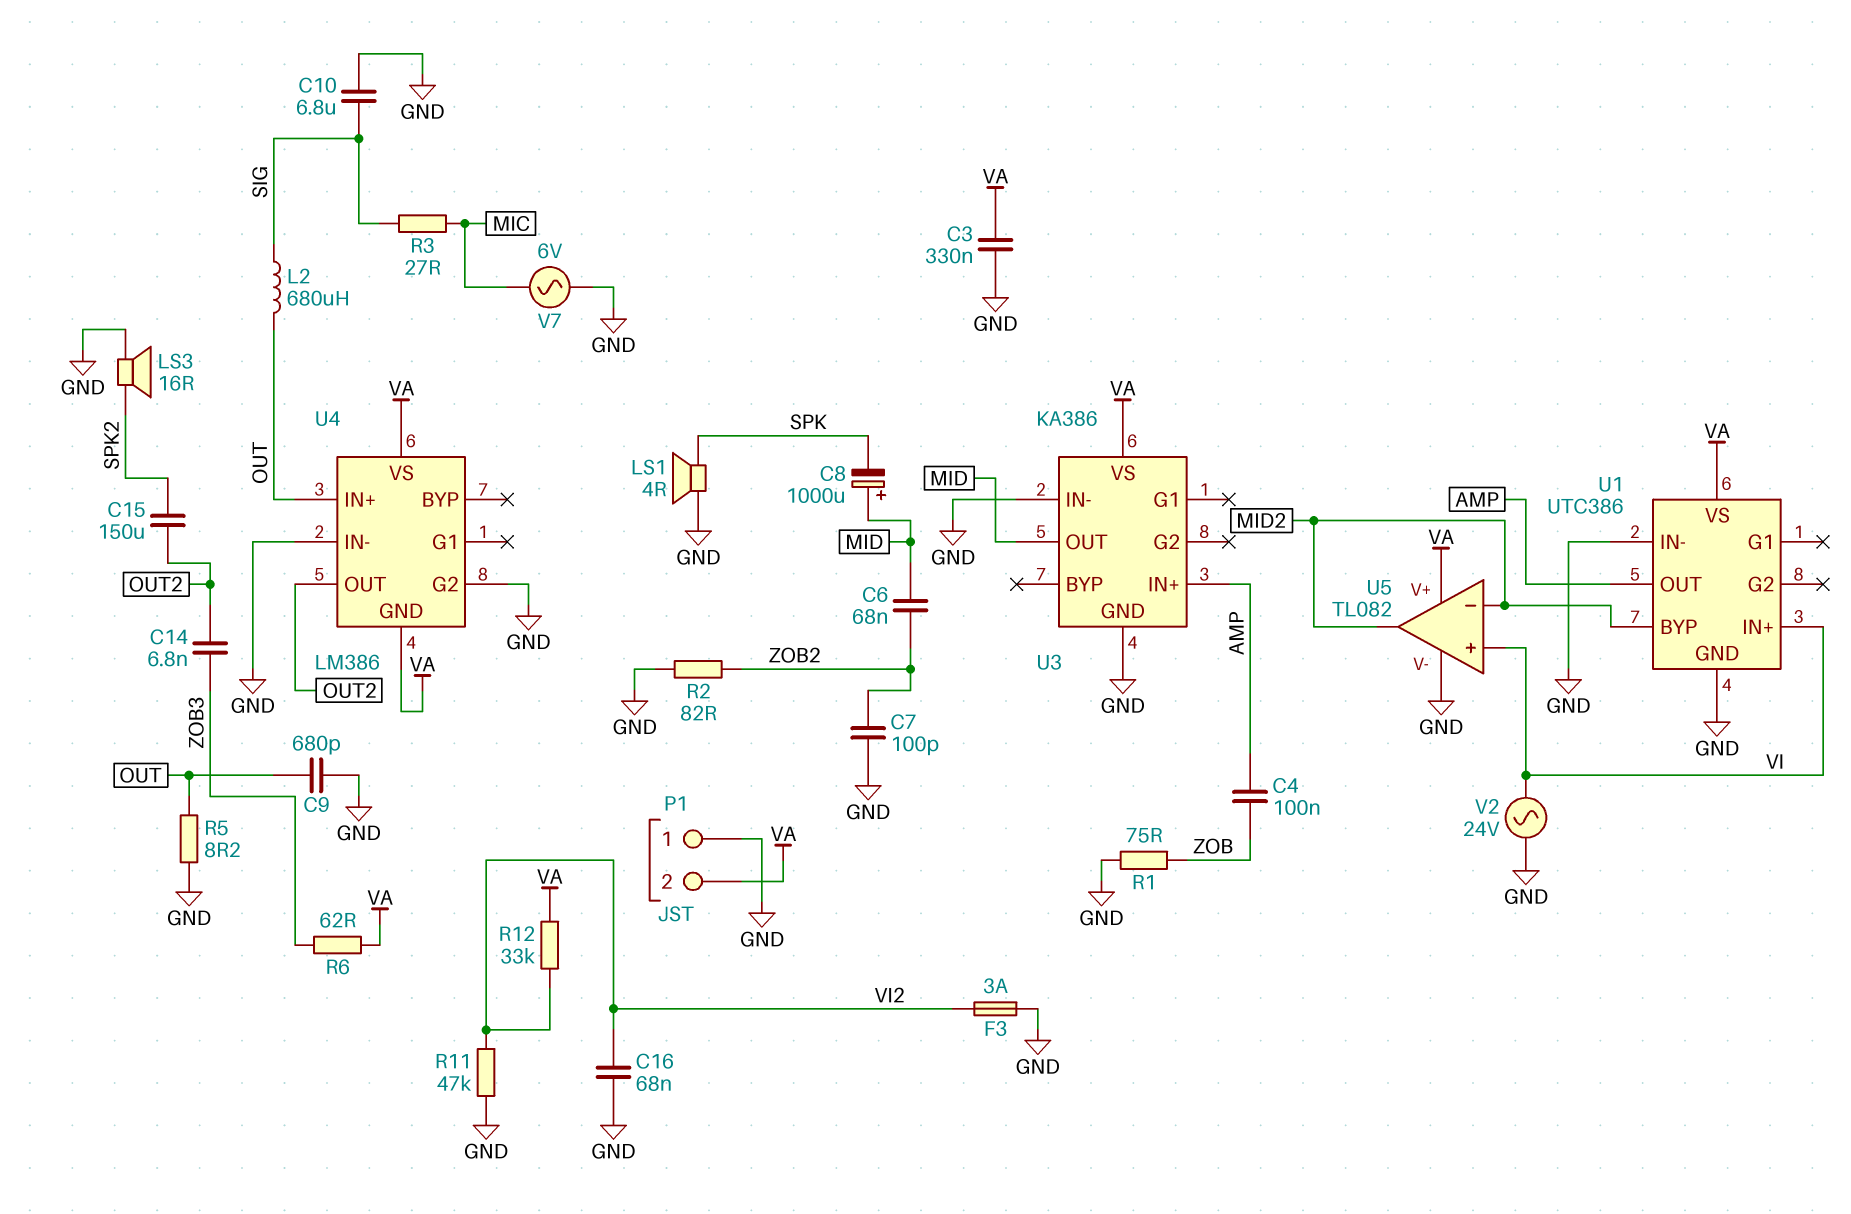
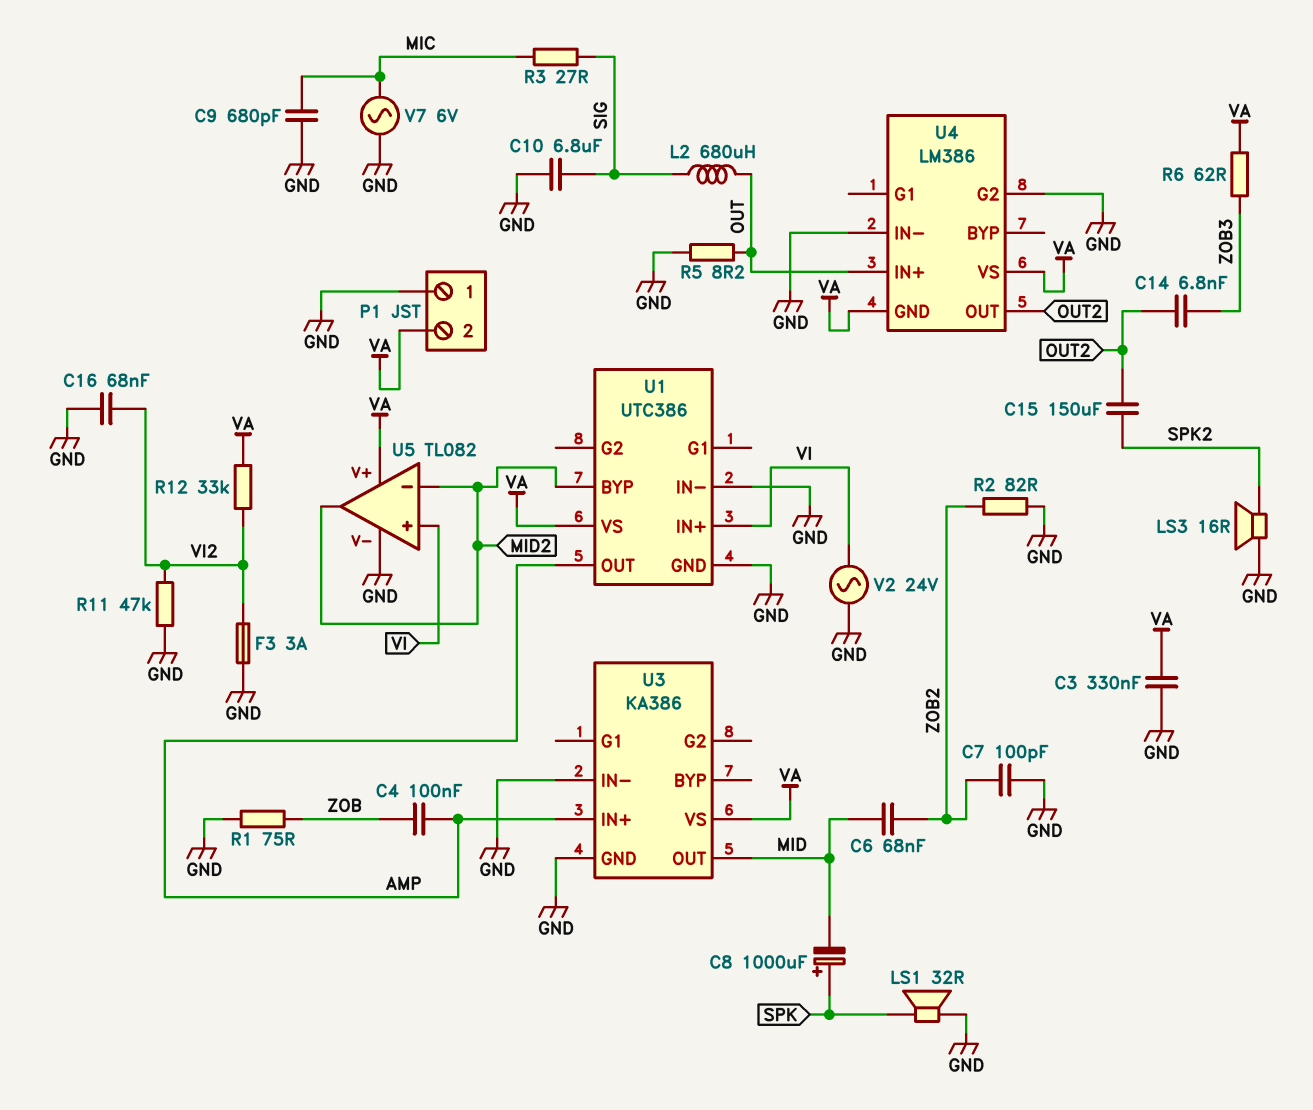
C8: 1000uF (plus MID, minus SPK) -> 1000uF (plus SPK, minus MID)
C9: 680pF (GND, OUT) -> 680pF (GND, MIC)
LS1: speaker 4R (GND, SPK) -> speaker 32R (GND, SPK)

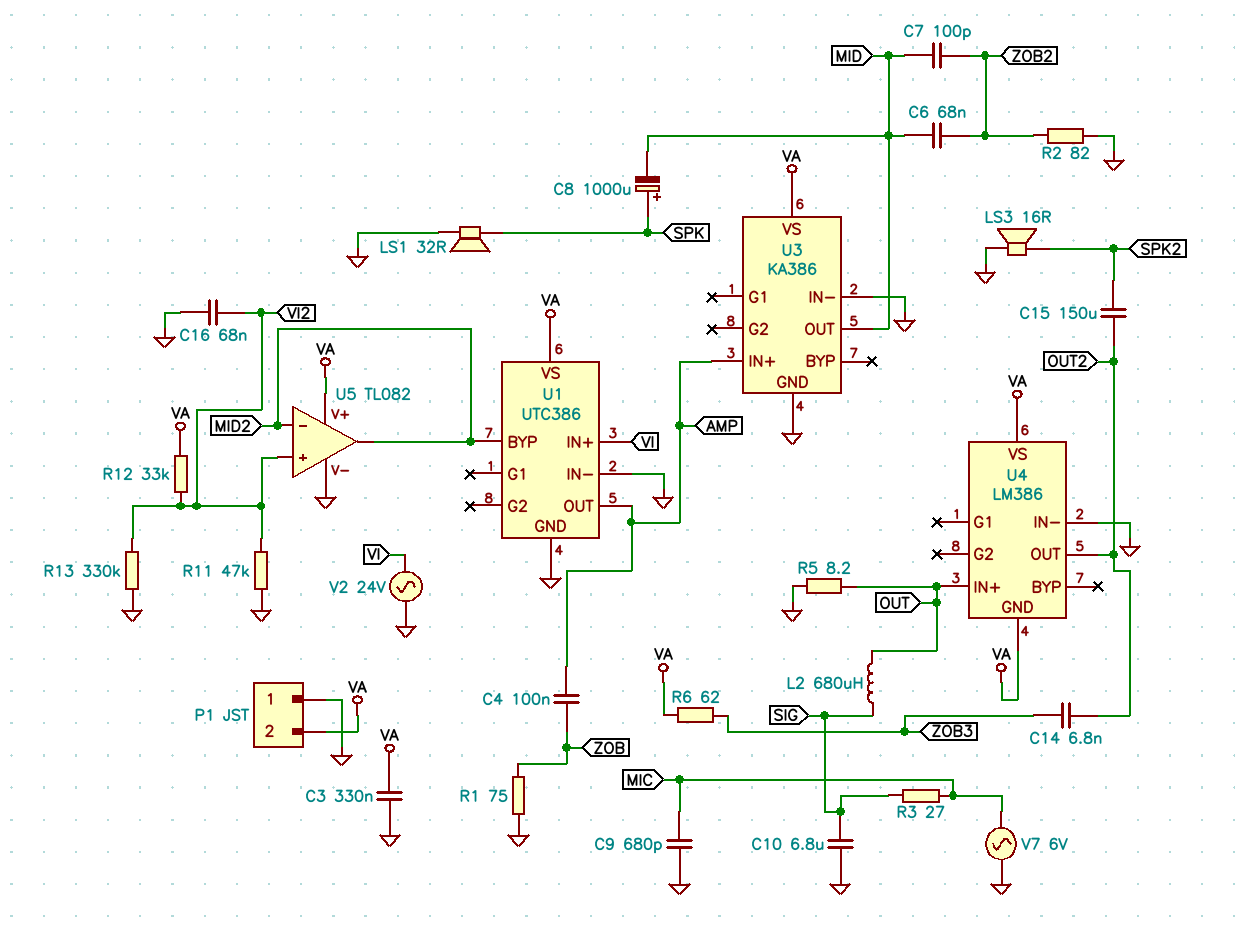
C7: 100pF (GND, ZOB2) -> 100pF (MID, ZOB2)
F3: 3A (GND, VI2) -> none
R13: none -> 330k (GND, VI2)
U4 pin G2: GND -> none
U5 pin in+: VI -> VI2

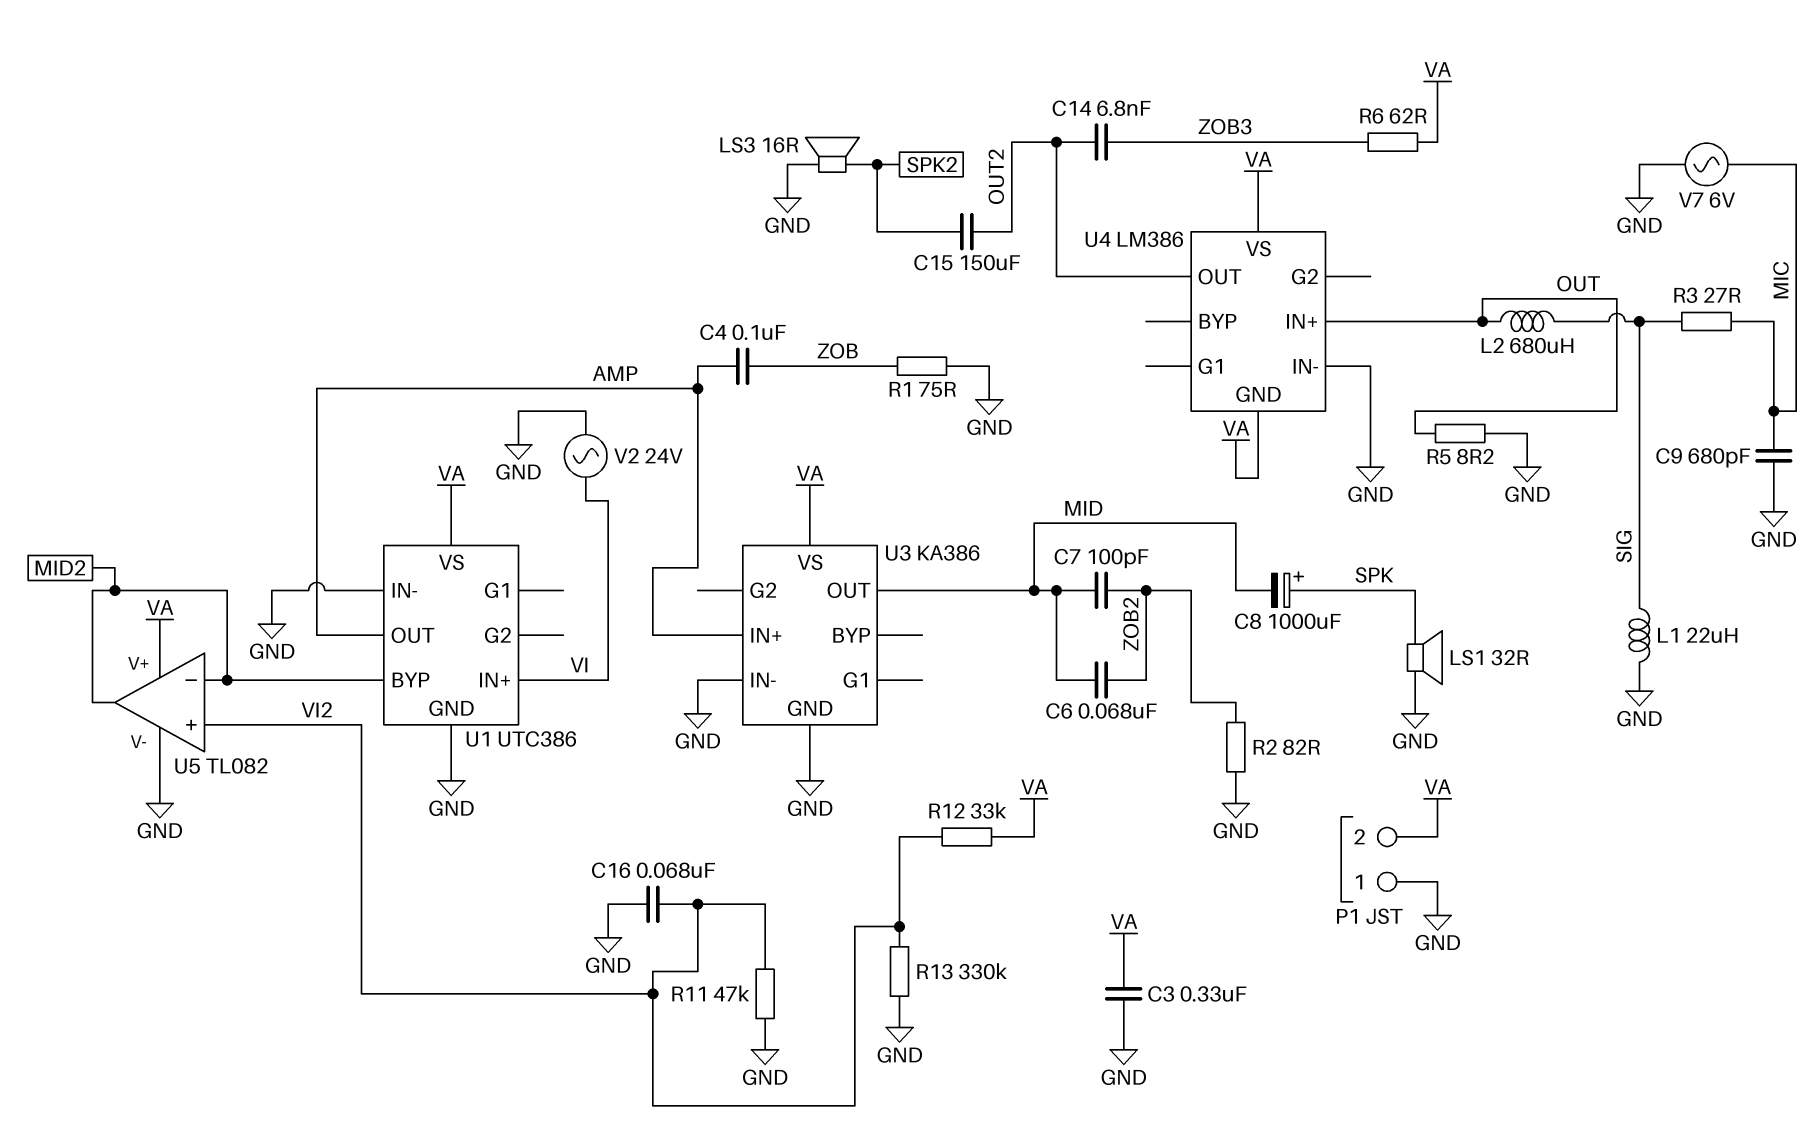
C10: 6.8uF (GND, SIG) -> none
L1: none -> 22uH (GND, SIG)

